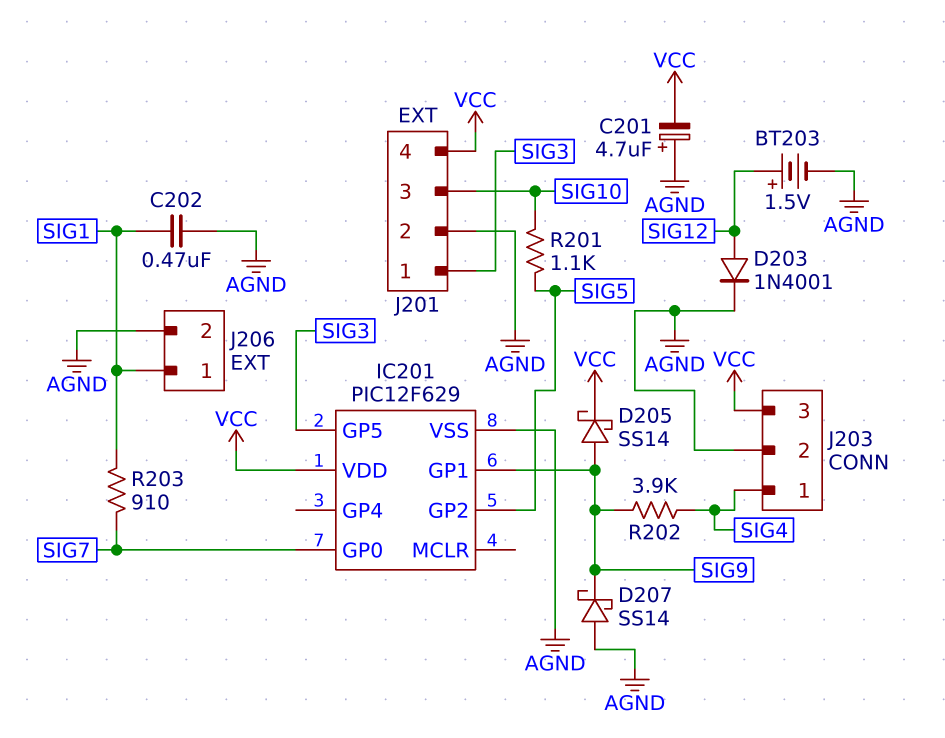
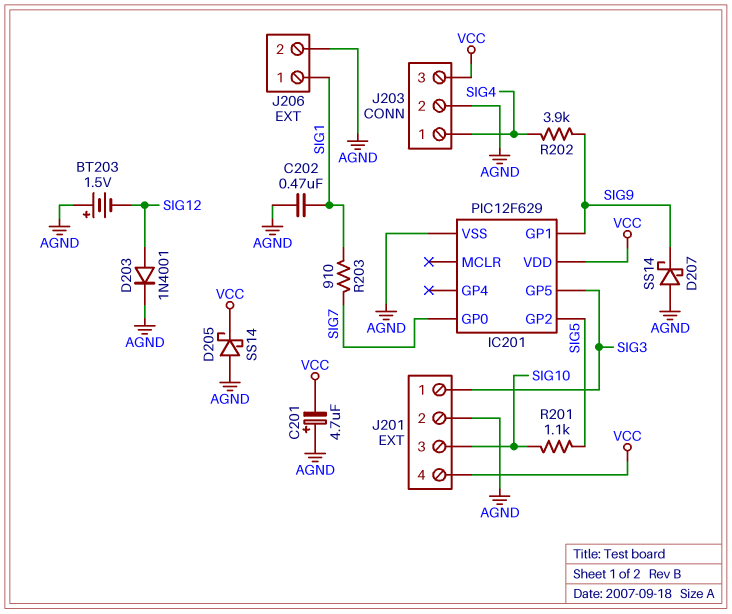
BT203: 1.5V (plus SIG12, minus AGND) -> 1.5V (plus AGND, minus SIG12)
D205: schottky SS14 (A SIG9, K VCC) -> schottky SS14 (A AGND, K VCC)

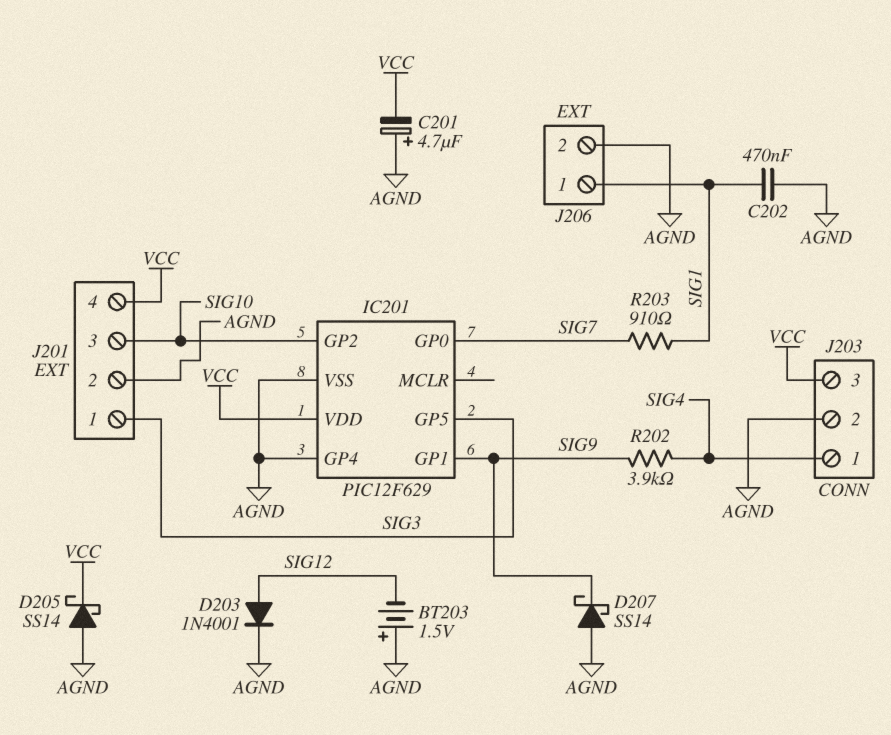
IC201 pin GP2: SIG5 -> SIG10
IC201 pin GP4: none -> AGND
R201: 1.1k (SIG5, SIG10) -> none

